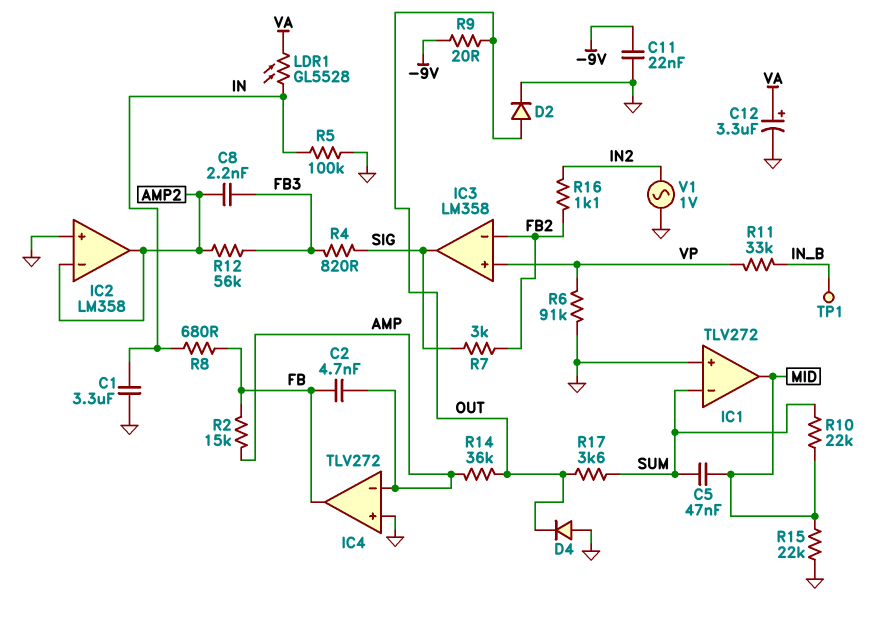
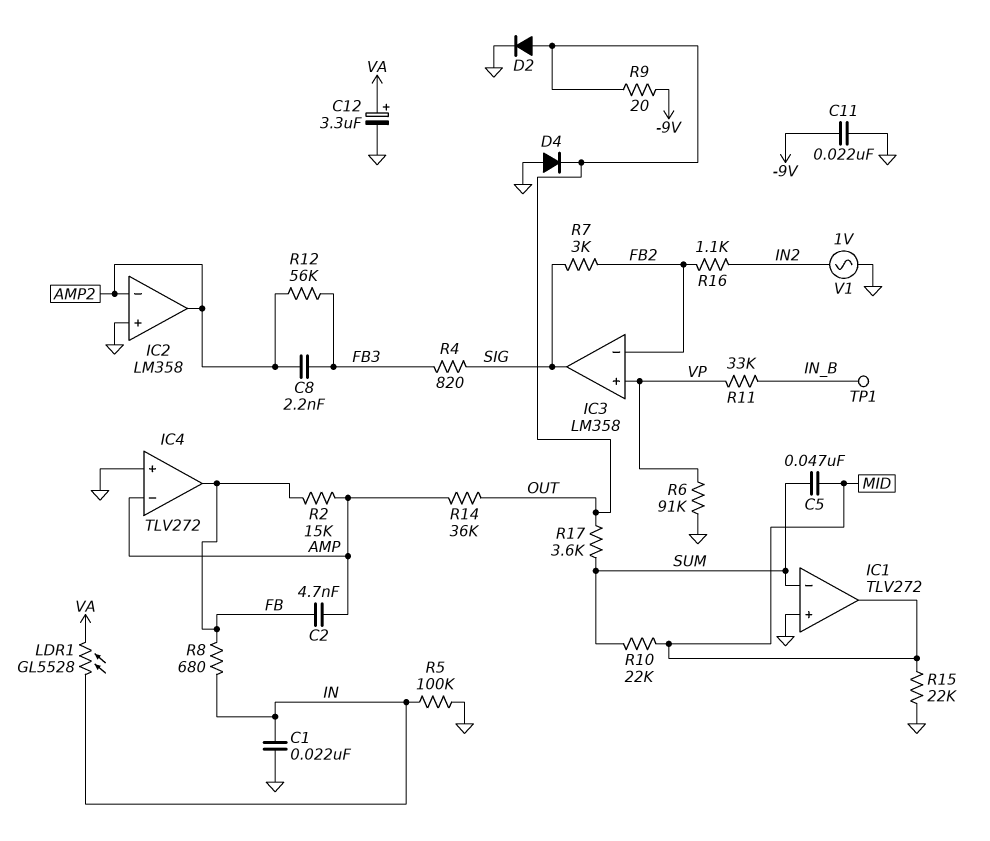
C1: 3.3uF (GND, IN) -> 22nF (GND, IN)

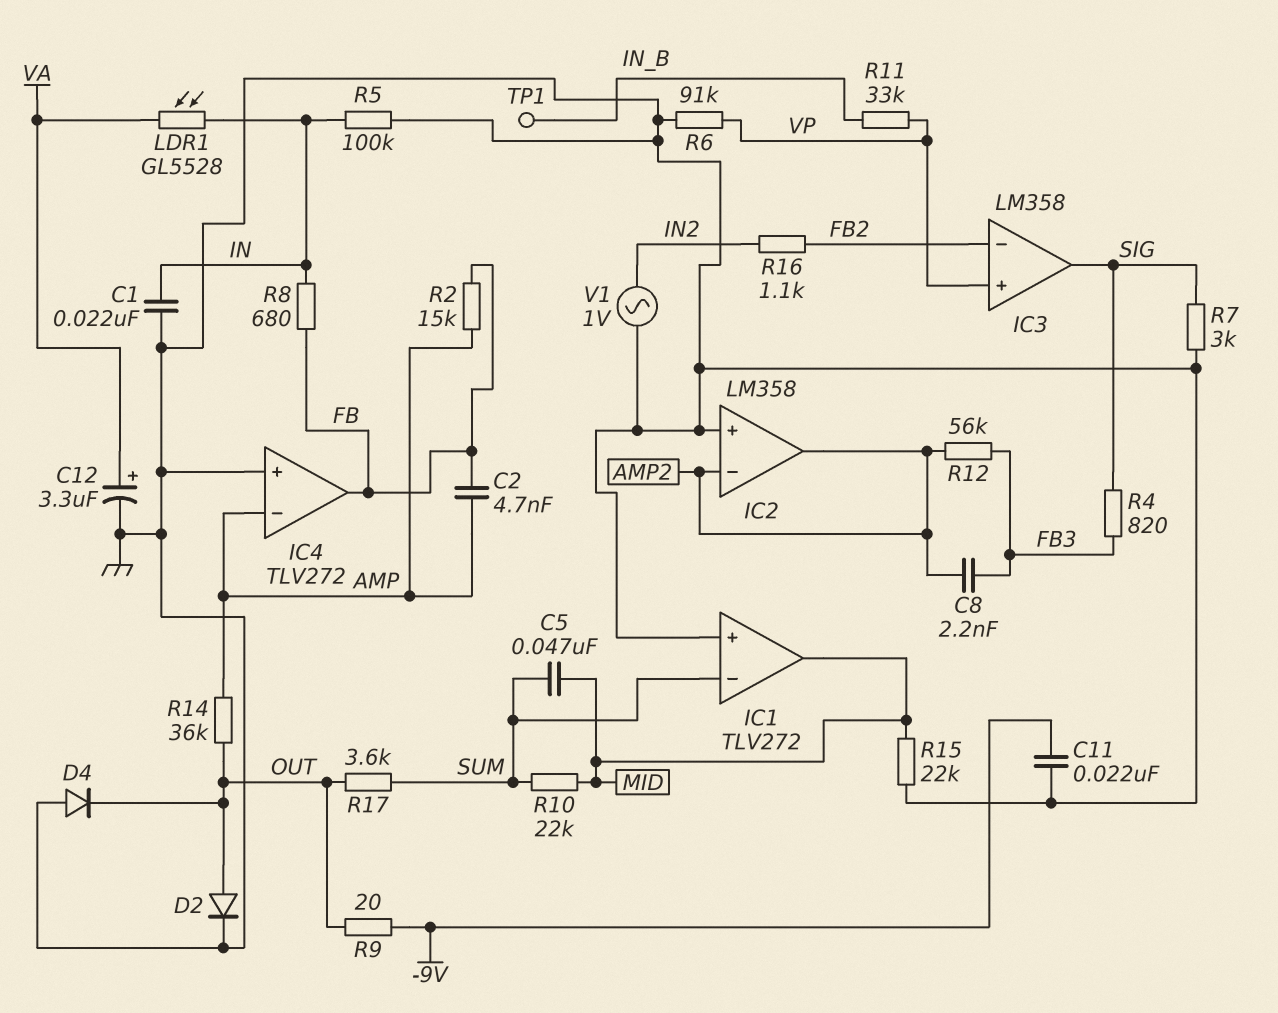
R7: 3k (FB2, SIG) -> 3k (GND, SIG)

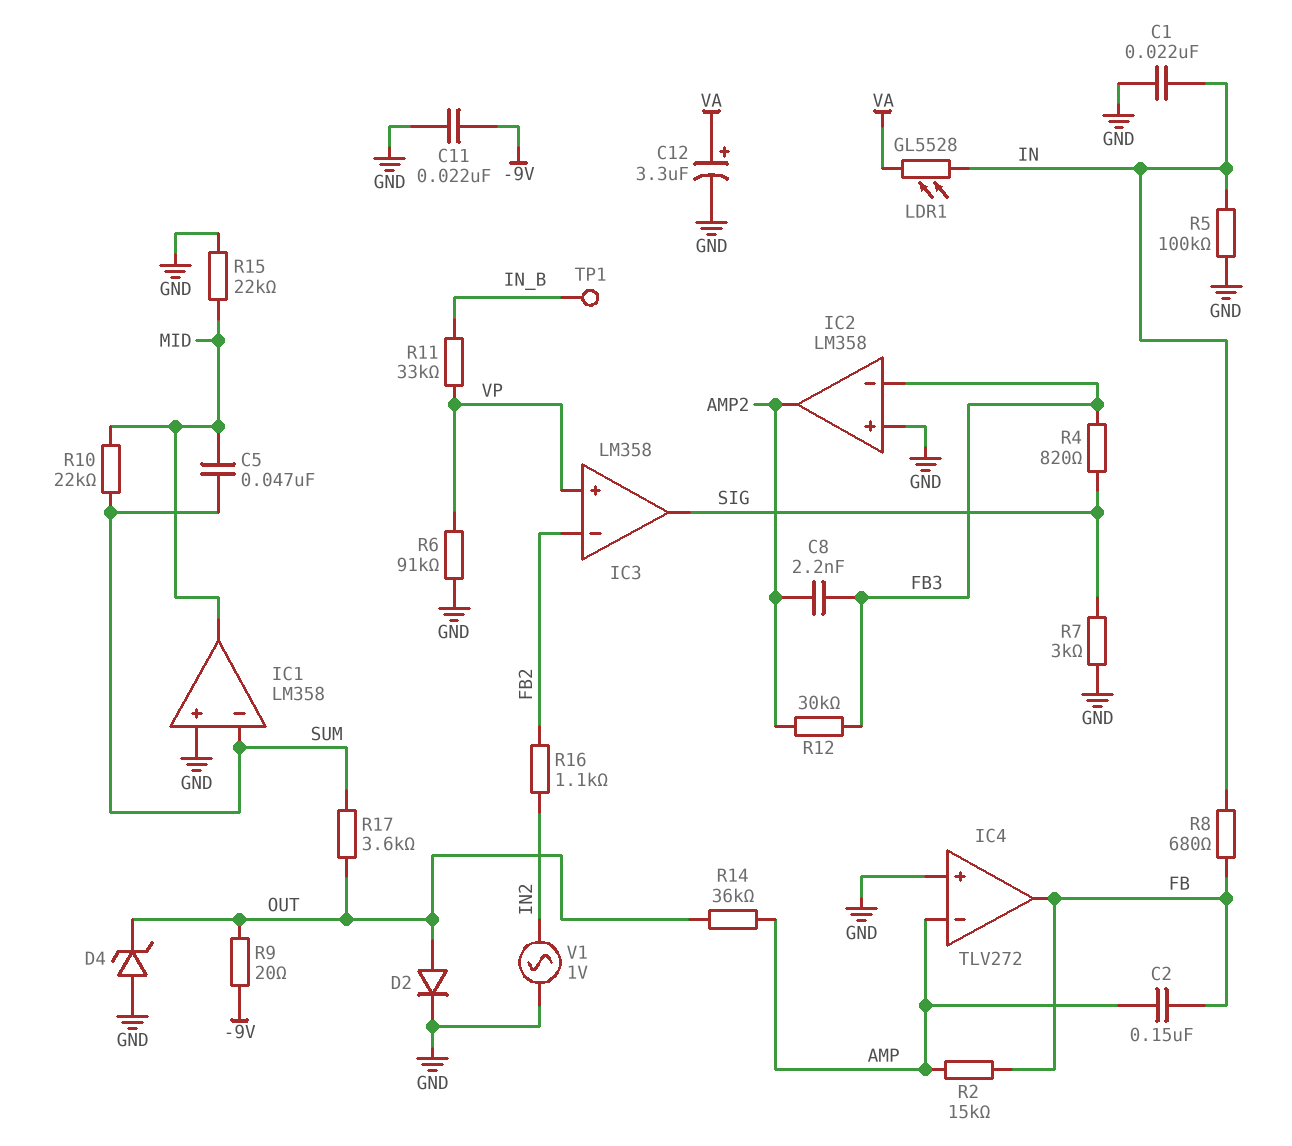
C2: 4.7nF (AMP, FB) -> 150nF (AMP, FB)
D4: diode (A GND, K OUT) -> zener (A GND, K OUT)
IC1: TLV272 -> LM358
IC2 pin in-: AMP2 -> FB3
R12: 56k (AMP2, FB3) -> 30k (AMP2, FB3)

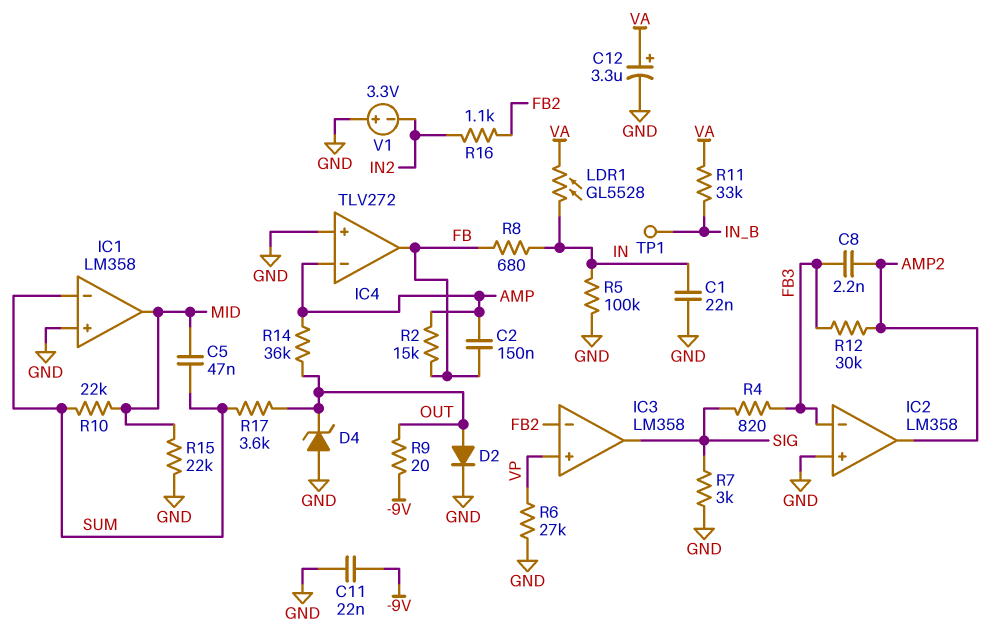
R6: 91k (GND, VP) -> 27k (GND, VP)
R11: 33k (IN_B, VP) -> 33k (IN_B, VA)
V1: AC 1V (GND, IN2) -> 3.3V (plus GND, minus IN2)

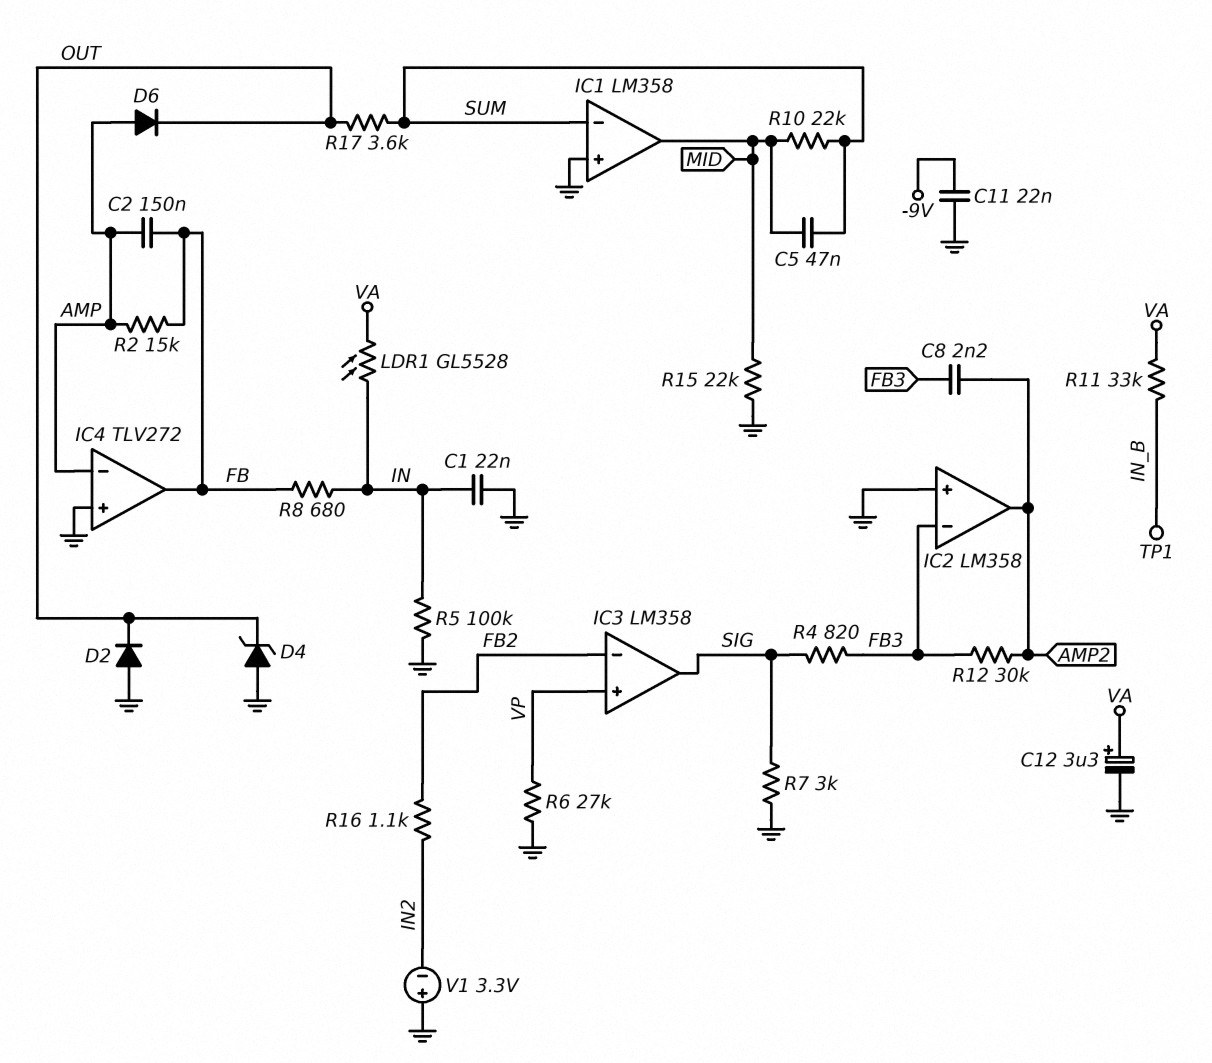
D2: diode (A OUT, K GND) -> diode (A GND, K OUT)
D6: none -> diode (A AMP, K OUT)
R9: 20 (-9V, OUT) -> none
R14: 36k (AMP, OUT) -> none

